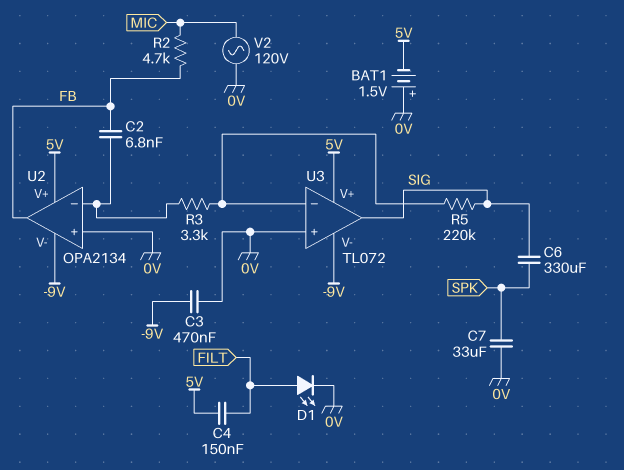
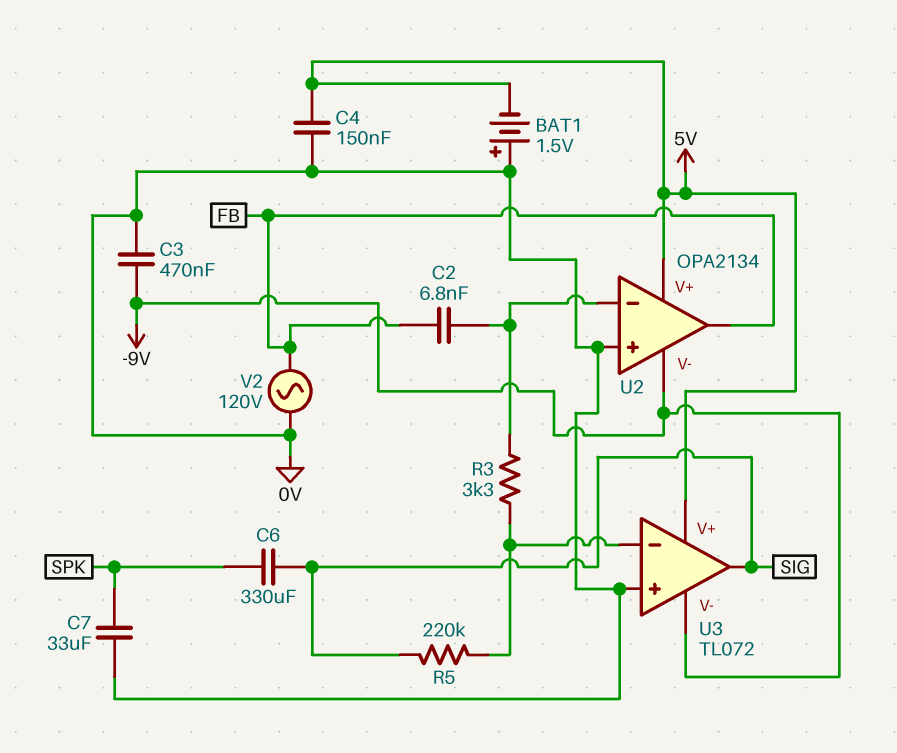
C4: 150nF (5V, FILT) -> 150nF (0V, 5V)
D1: LED (A FILT, K 0V) -> none
R2: 4.7k (FB, MIC) -> none
V2: AC 120V (0V, MIC) -> AC 120V (0V, FB)

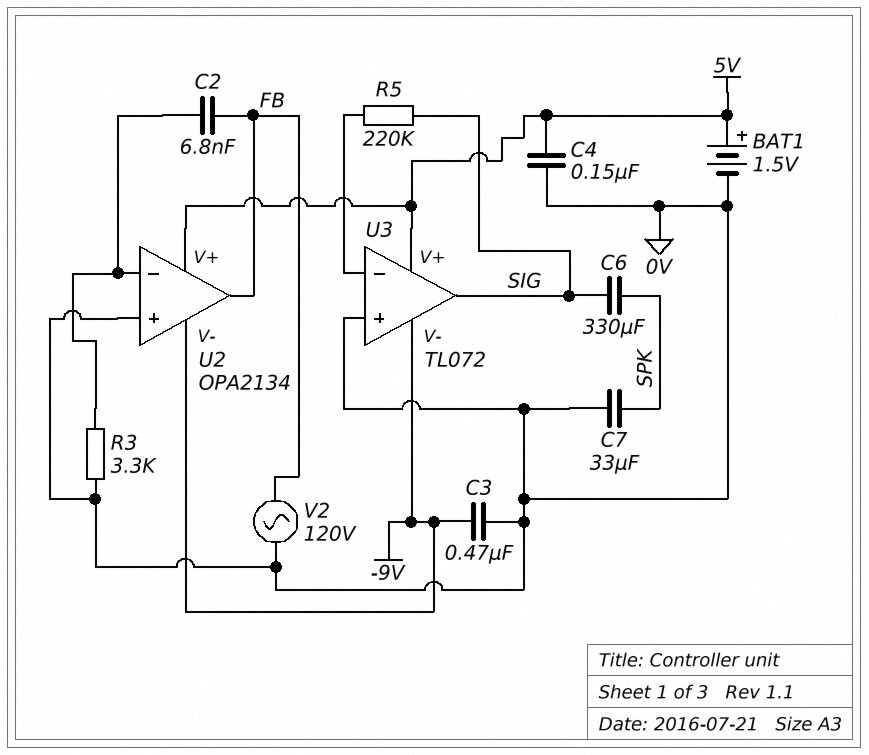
BAT1: 1.5V (plus 0V, minus 5V) -> 1.5V (plus 5V, minus 0V)
R3: 3.3k (U2/in-, U3/in-) -> 3.3k (0V, U2/in-)

